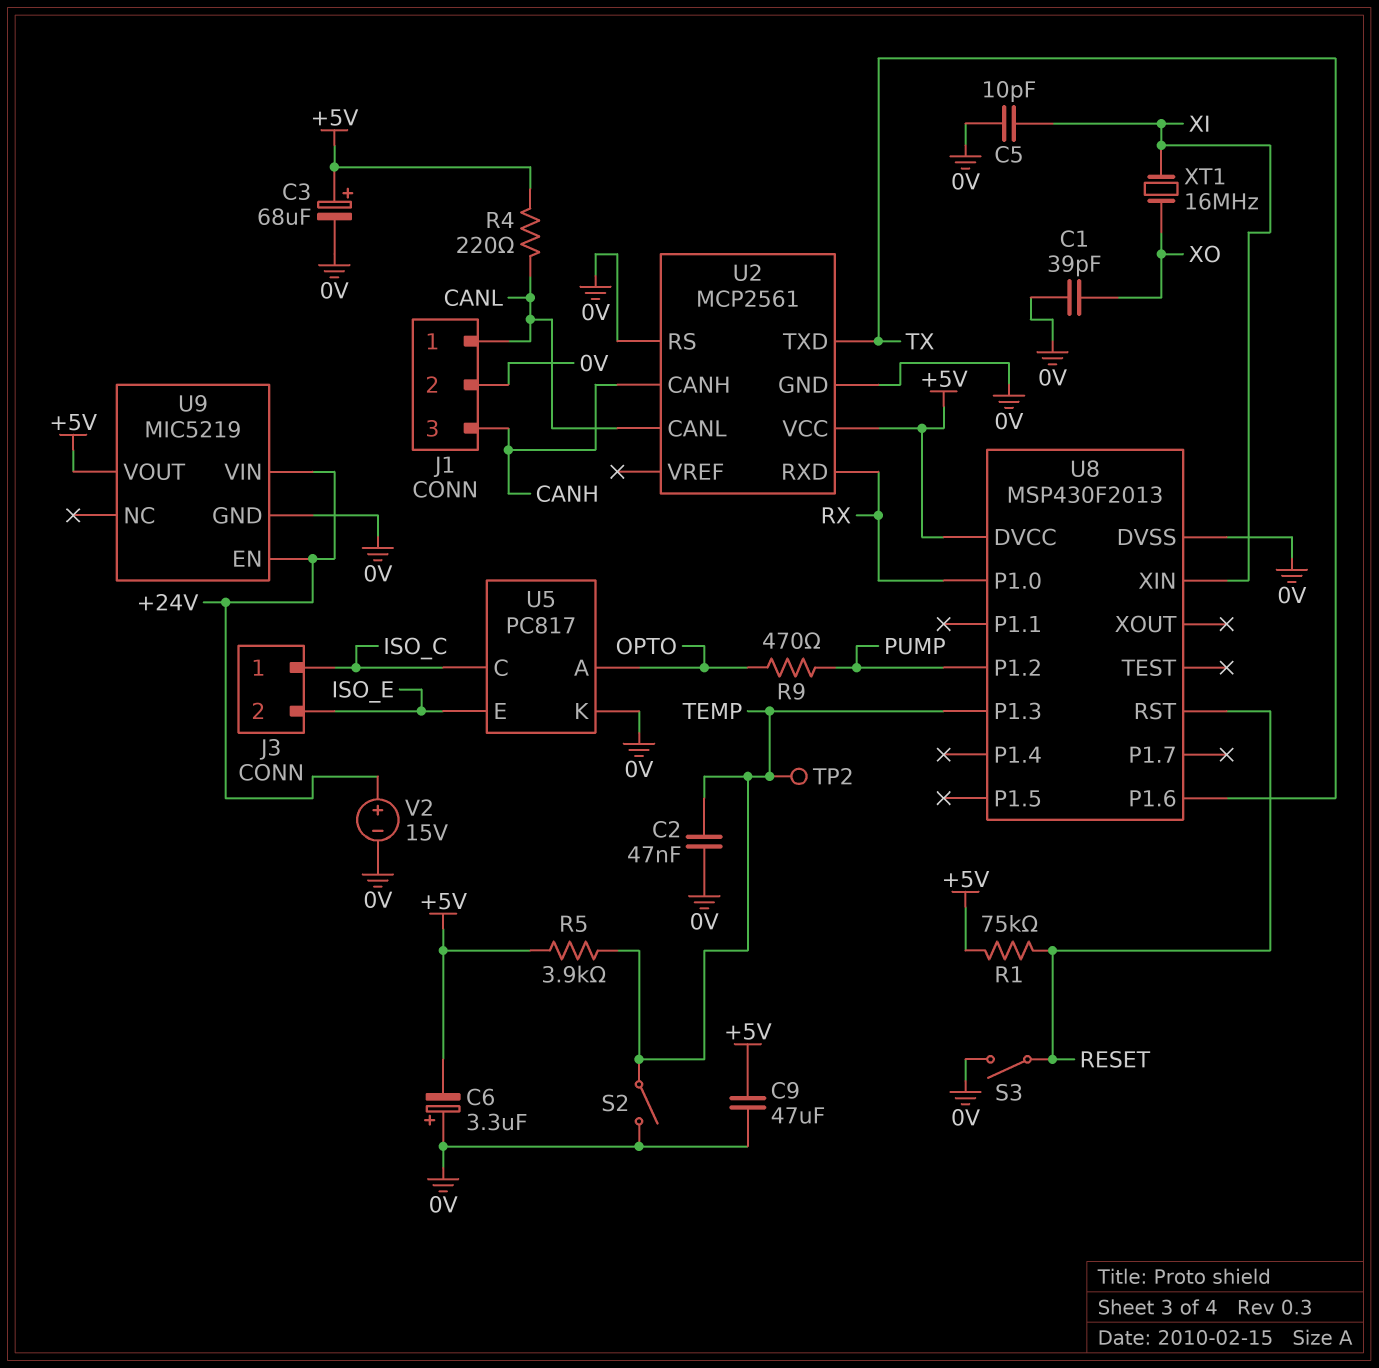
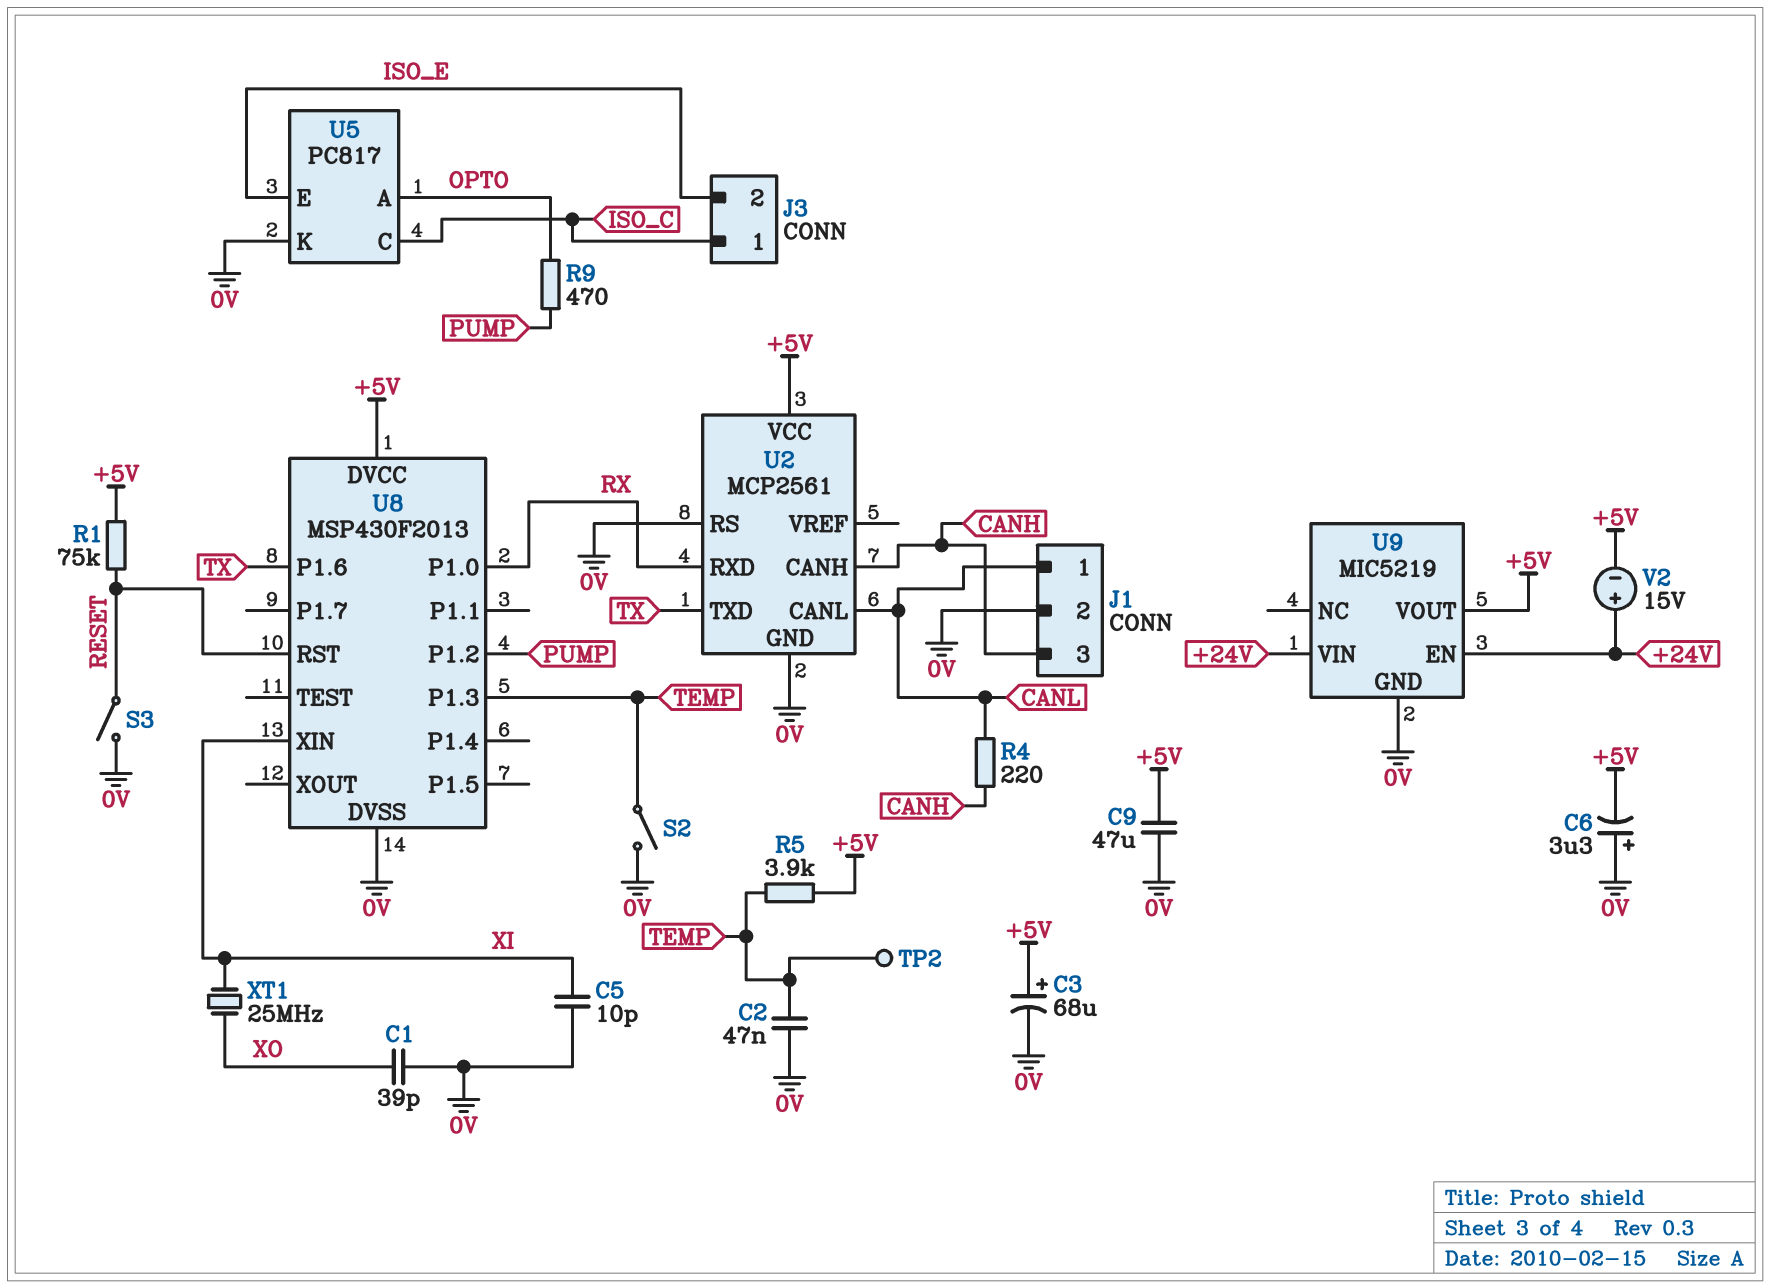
R4: 220 (+5V, CANL) -> 220 (CANH, CANL)
V2: 15V (plus +24V, minus 0V) -> 15V (plus +24V, minus +5V)
XT1: 16MHz (XI, XO) -> 25MHz (XI, XO)

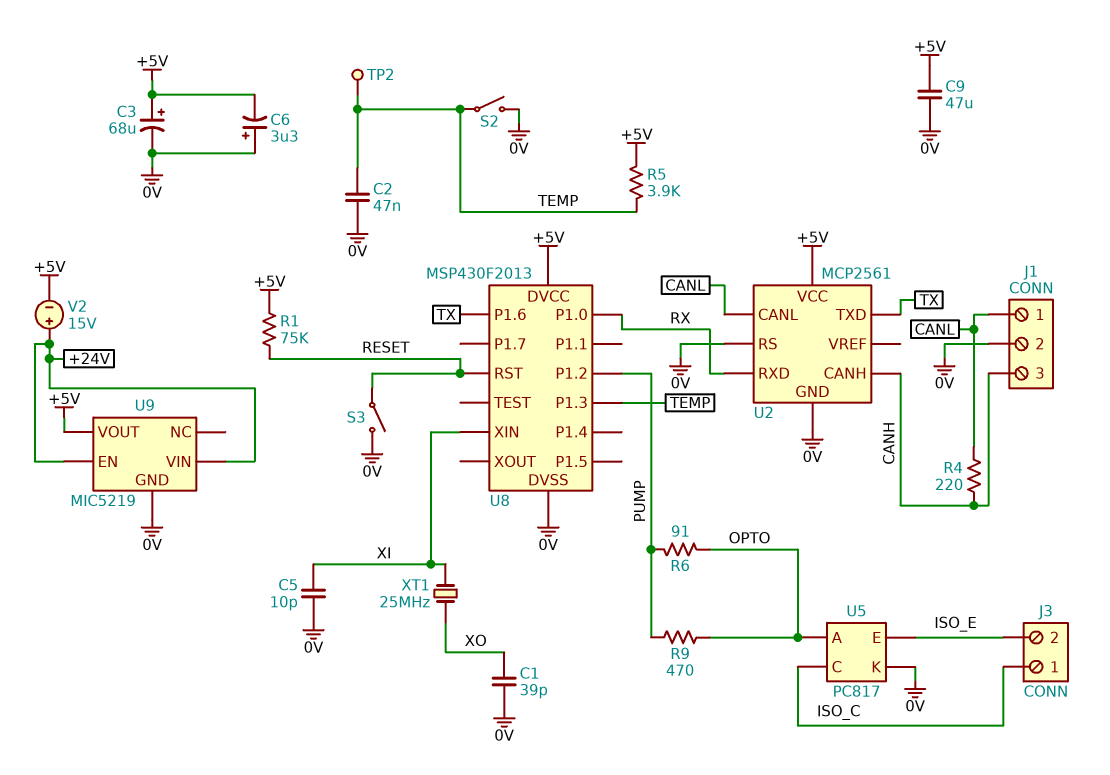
R6: none -> 91 (OPTO, PUMP)

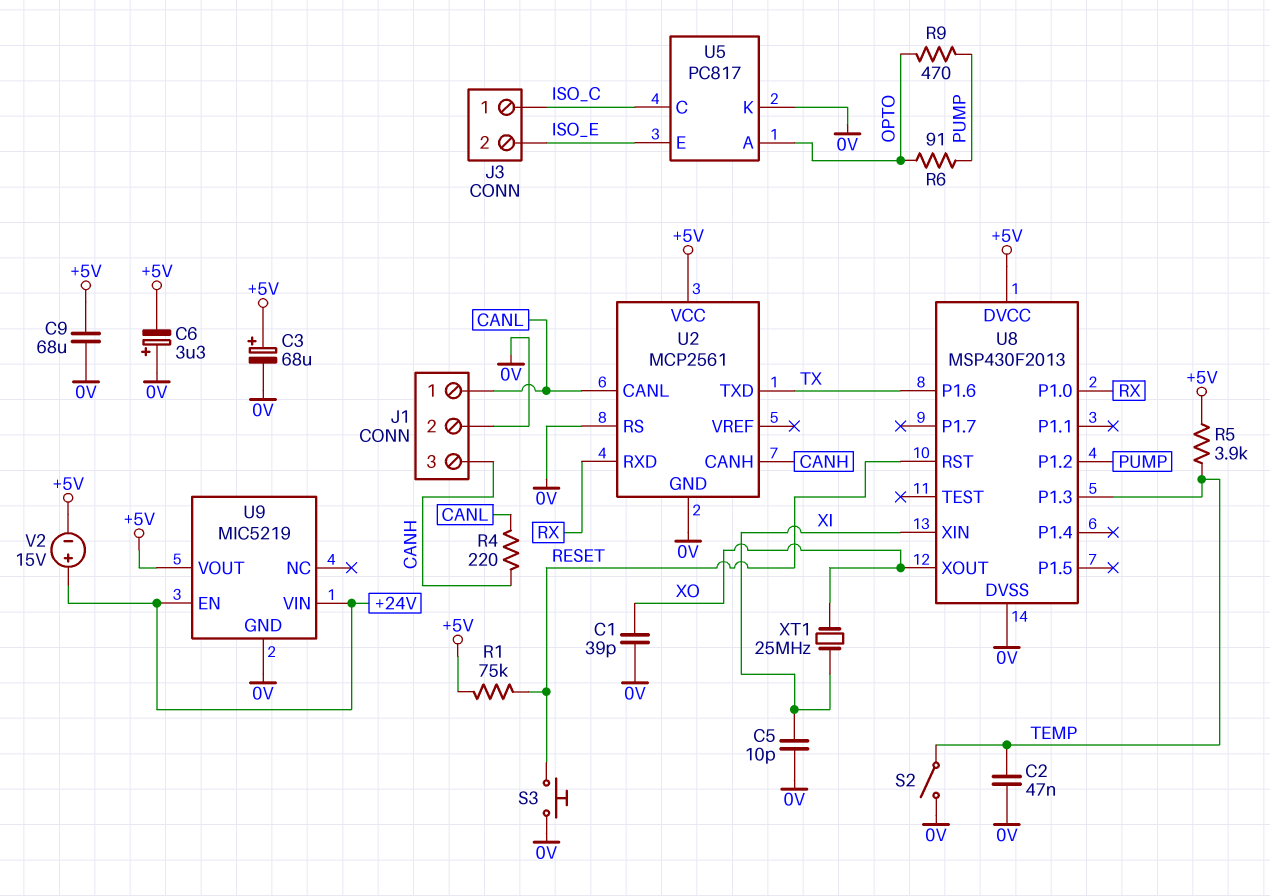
C9: 47uF (+5V, 0V) -> 68uF (+5V, 0V)
S3: switch (0V, RESET) -> button (0V, RESET)
TP2: test point (TEMP) -> none
U8 pin XOUT: none -> XO

